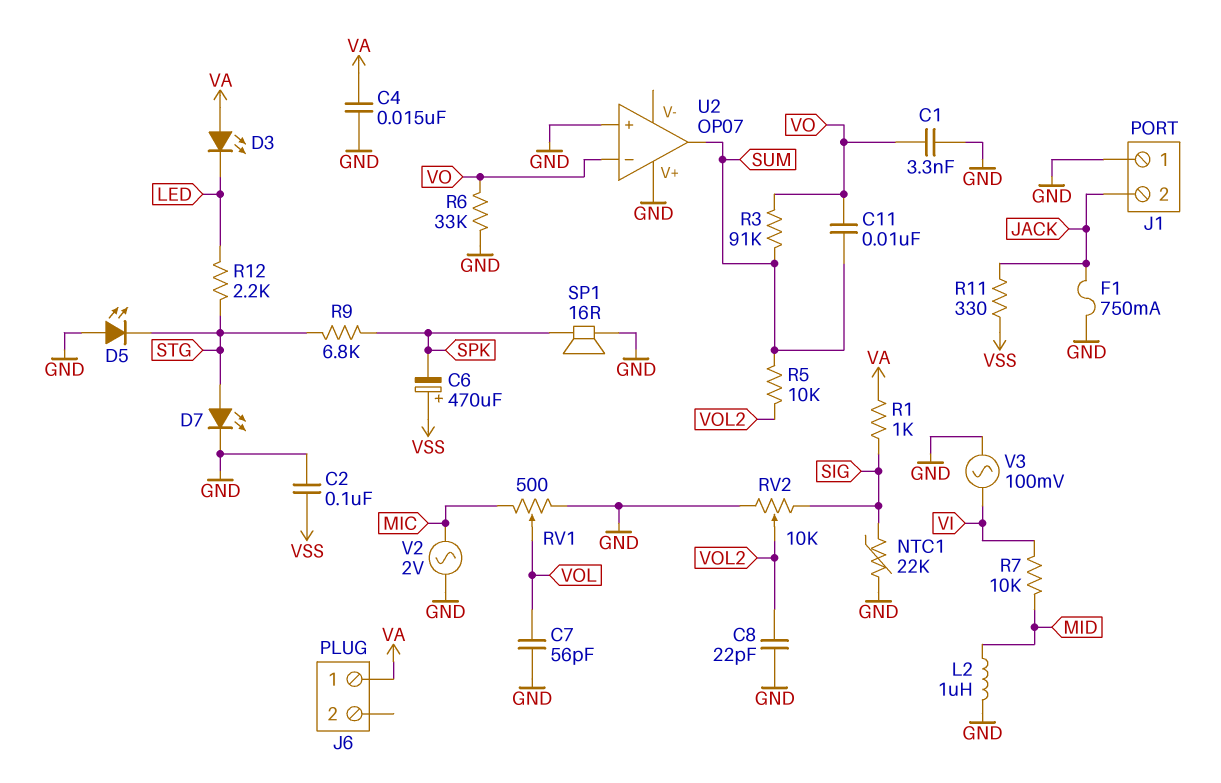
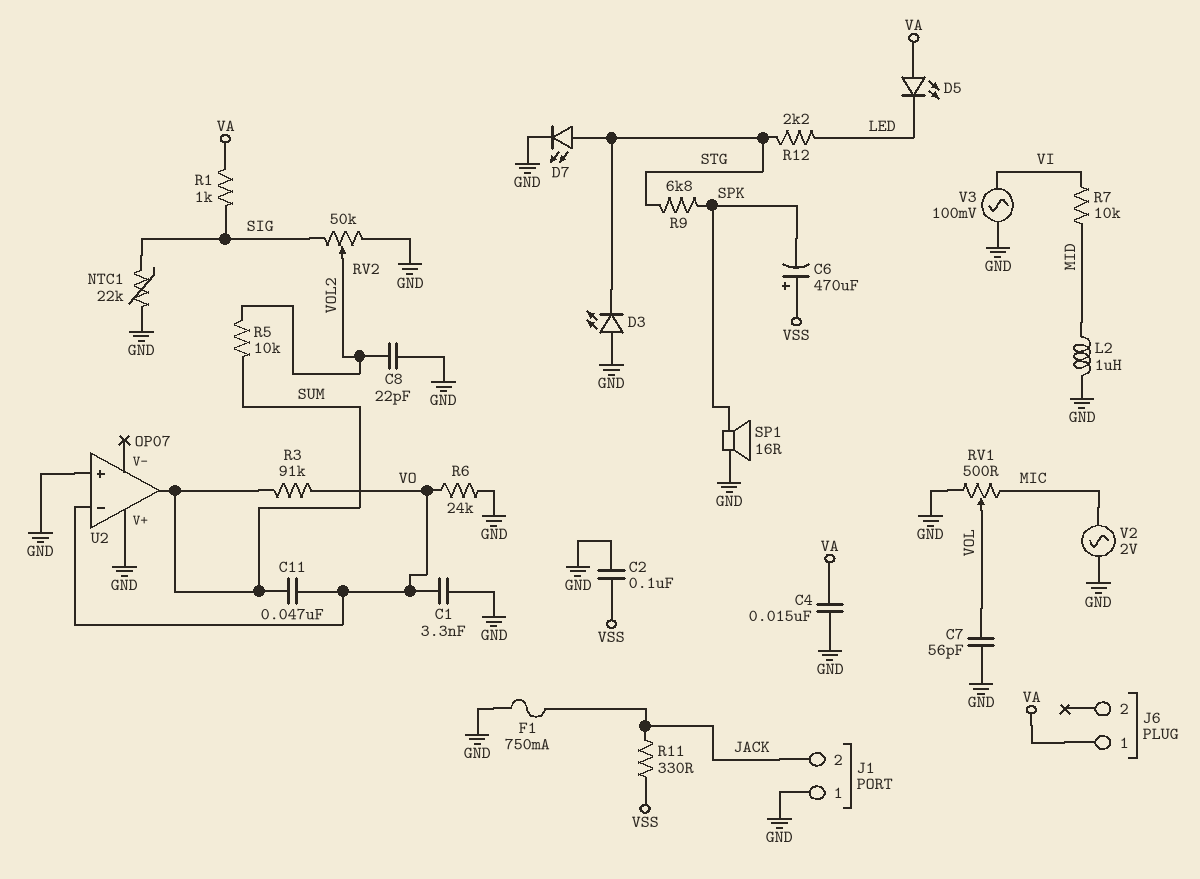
C11: 10nF (SUM, VO) -> 47nF (SUM, VO)
D3: LED (A VA, K LED) -> LED (A GND, K STG)
D5: LED (A GND, K STG) -> LED (A VA, K LED)
R6: 33k (GND, VO) -> 24k (GND, VO)
RV2: 10k (GND, SIG, wiper VOL2) -> 50k (GND, SIG, wiper VOL2)

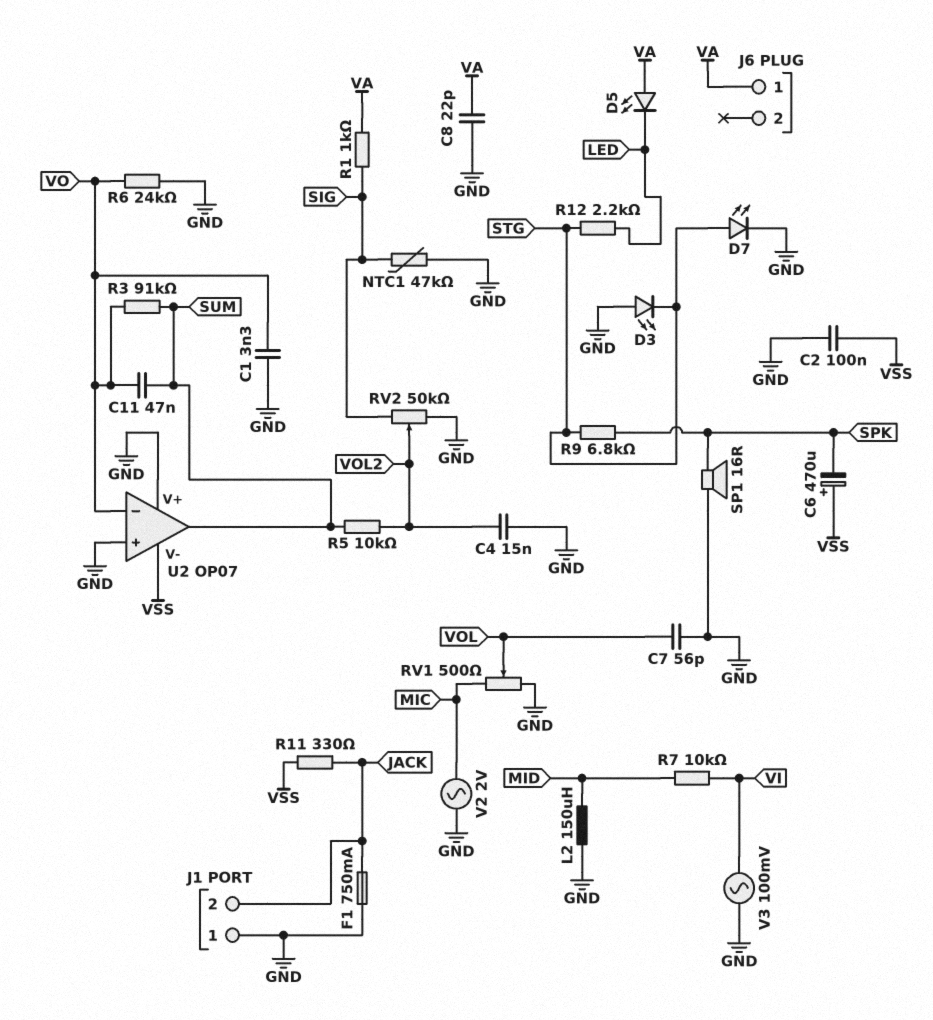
C4: 15nF (GND, VA) -> 15nF (GND, VOL2)
C8: 22pF (GND, VOL2) -> 22pF (GND, VA)
L2: 1uH (GND, MID) -> 150uH (GND, MID)
NTC1: 22k (GND, SIG) -> 47k (GND, SIG)
U2 pin V-: none -> VSS

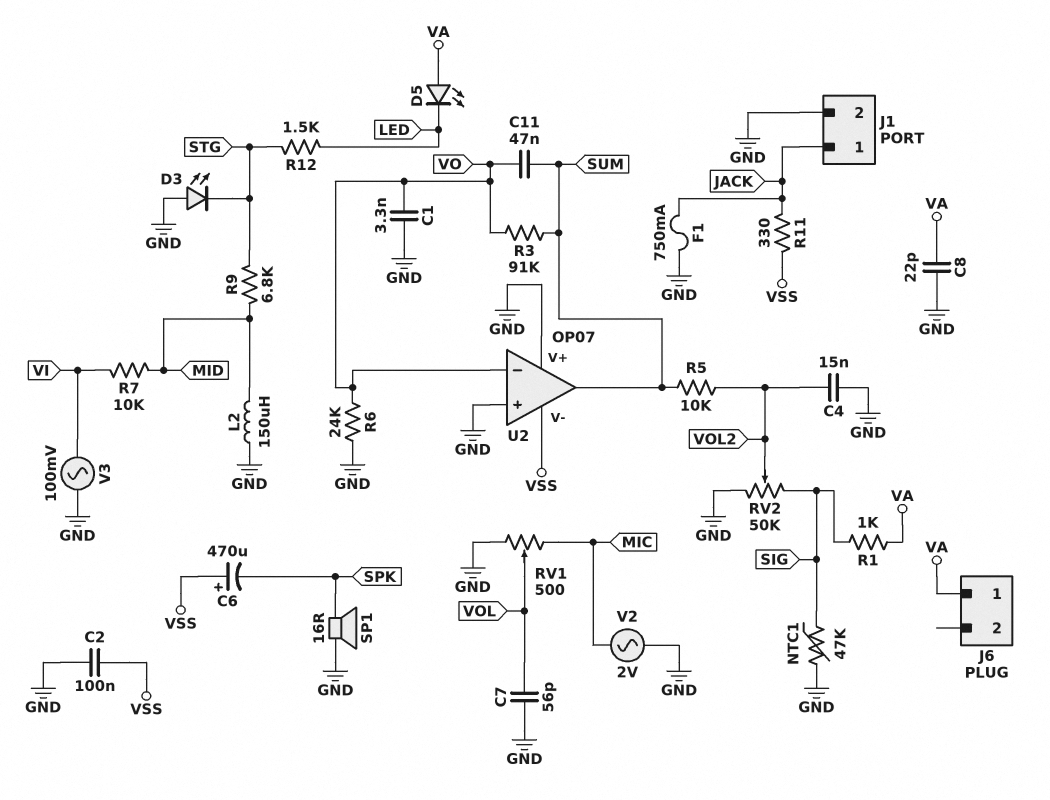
D7: LED (A STG, K GND) -> none
J1 pin 1: GND -> JACK
J1 pin 2: JACK -> GND
R9: 6.8k (SPK, STG) -> 6.8k (MID, STG)
R12: 2.2k (LED, STG) -> 1.5k (LED, STG)

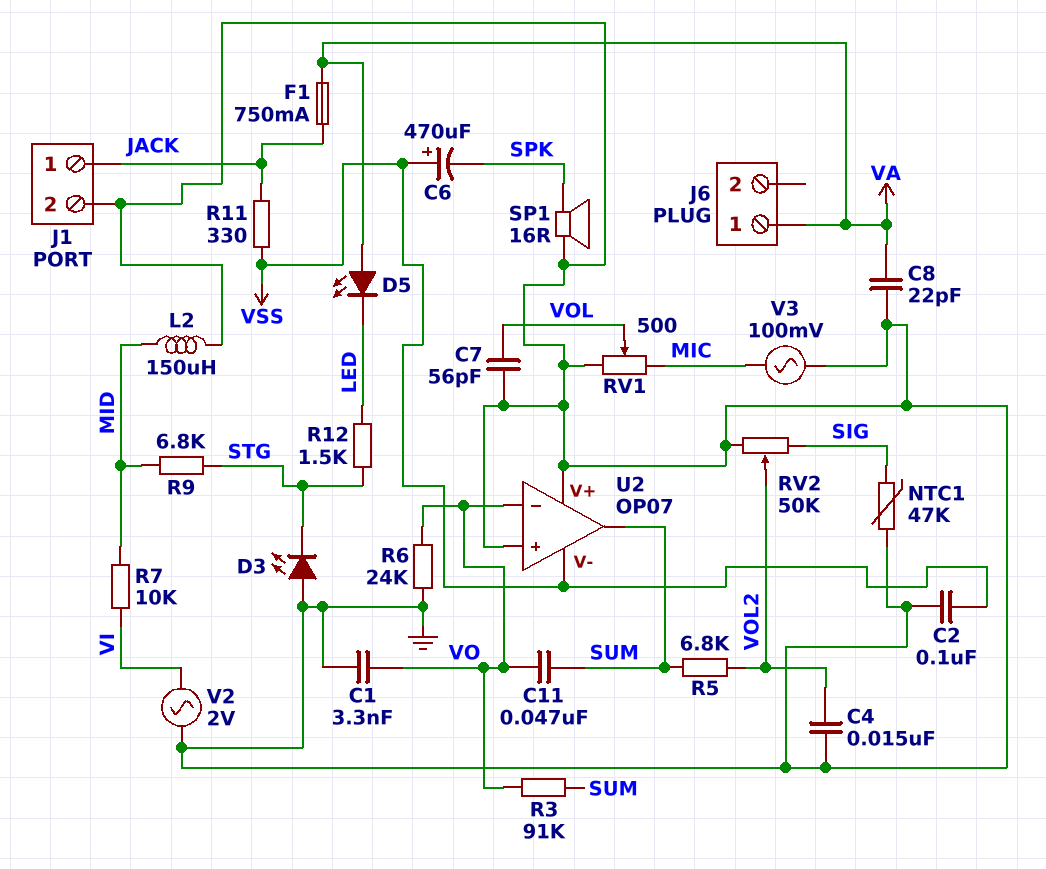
F1: 750mA (GND, JACK) -> 750mA (JACK, VA)
R1: 1k (SIG, VA) -> none
R5: 10k (SUM, VOL2) -> 6.8k (SUM, VOL2)
V2: AC 2V (GND, MIC) -> AC 2V (GND, VI)
V3: AC 100mV (GND, VI) -> AC 100mV (GND, MIC)

